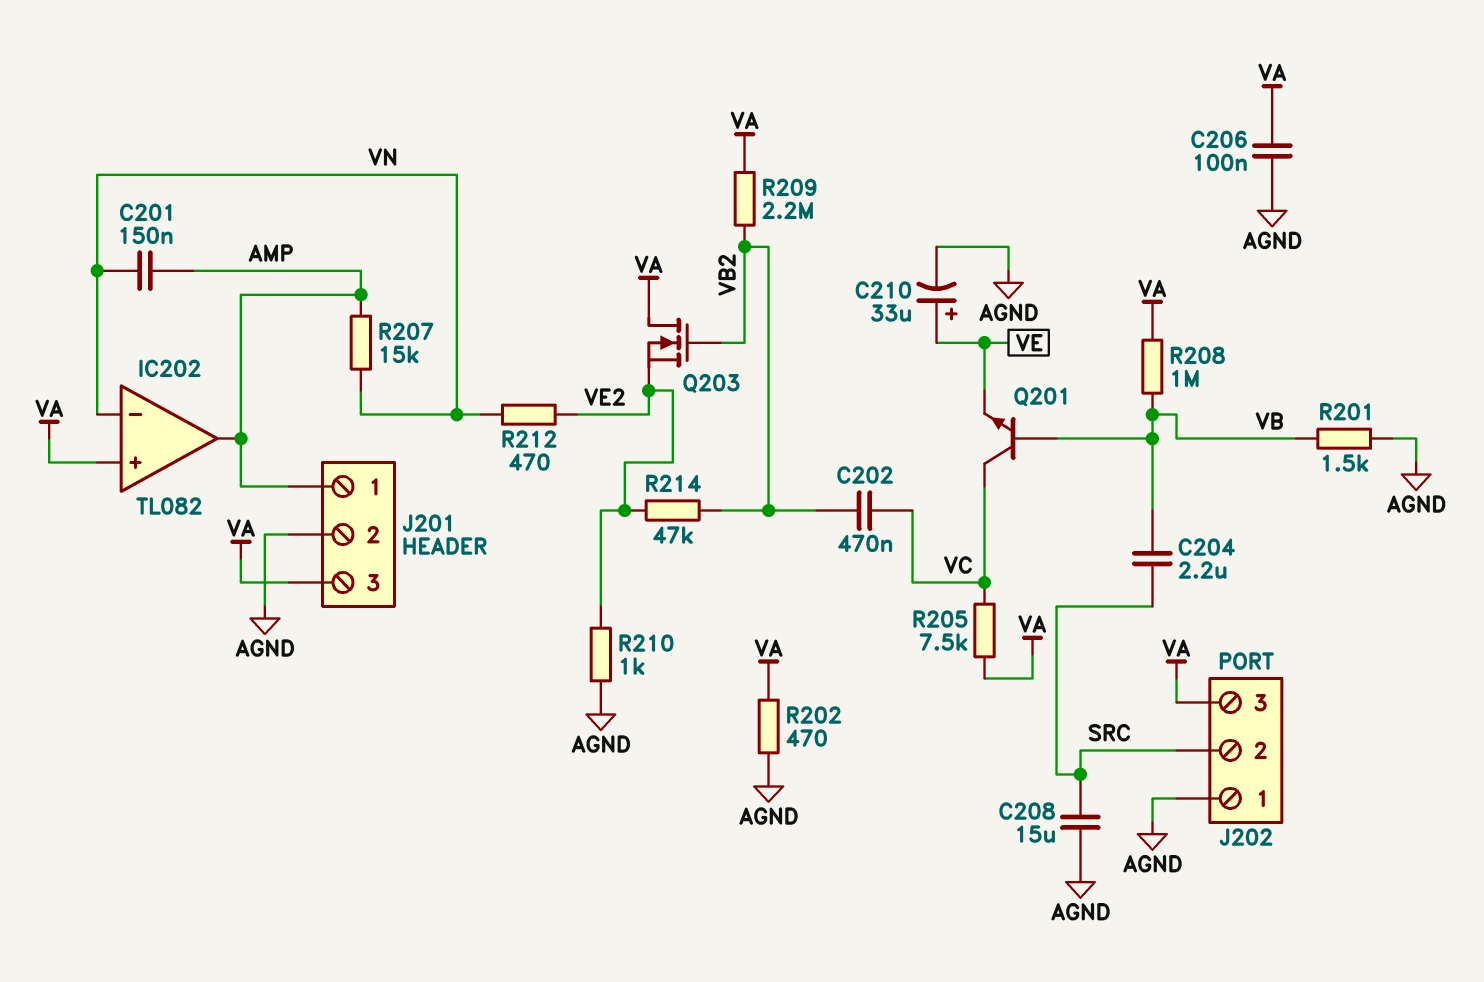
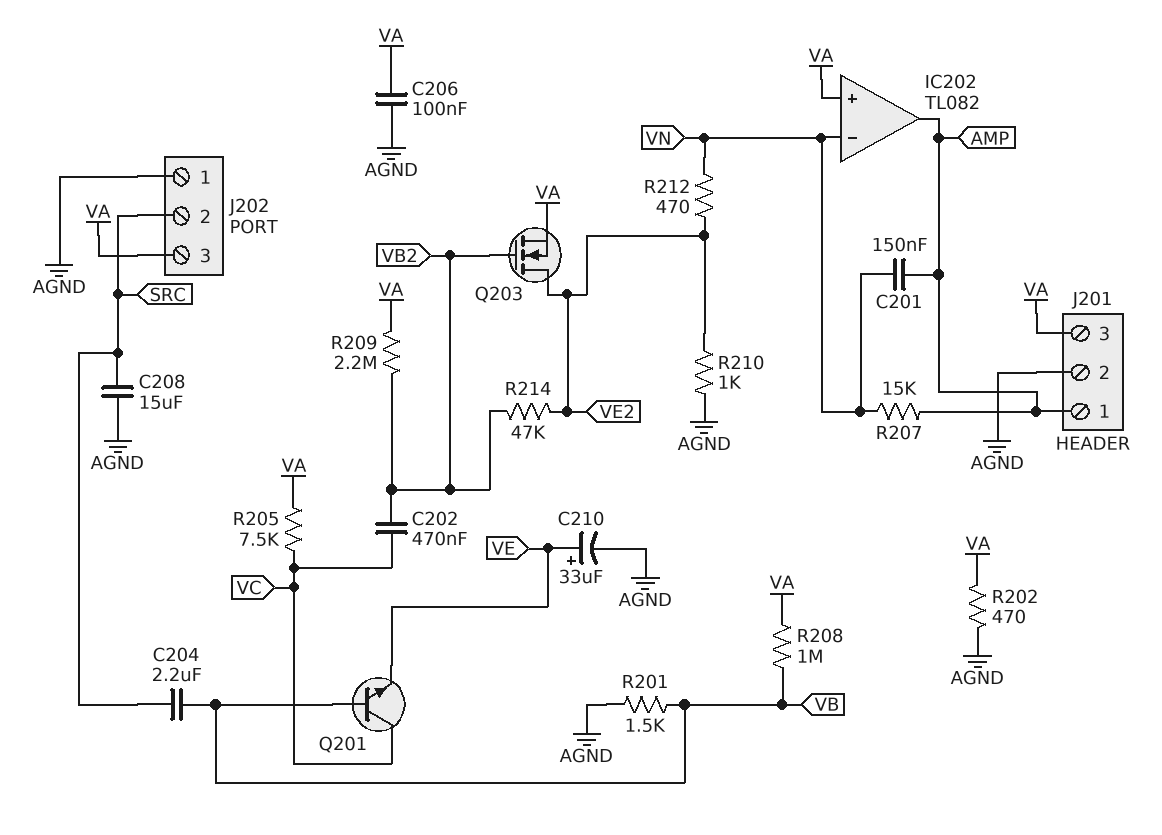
Q203: NMOS (G VB2, D VA, S VE2) -> NMOS (G VB2, D VE2, S VA)

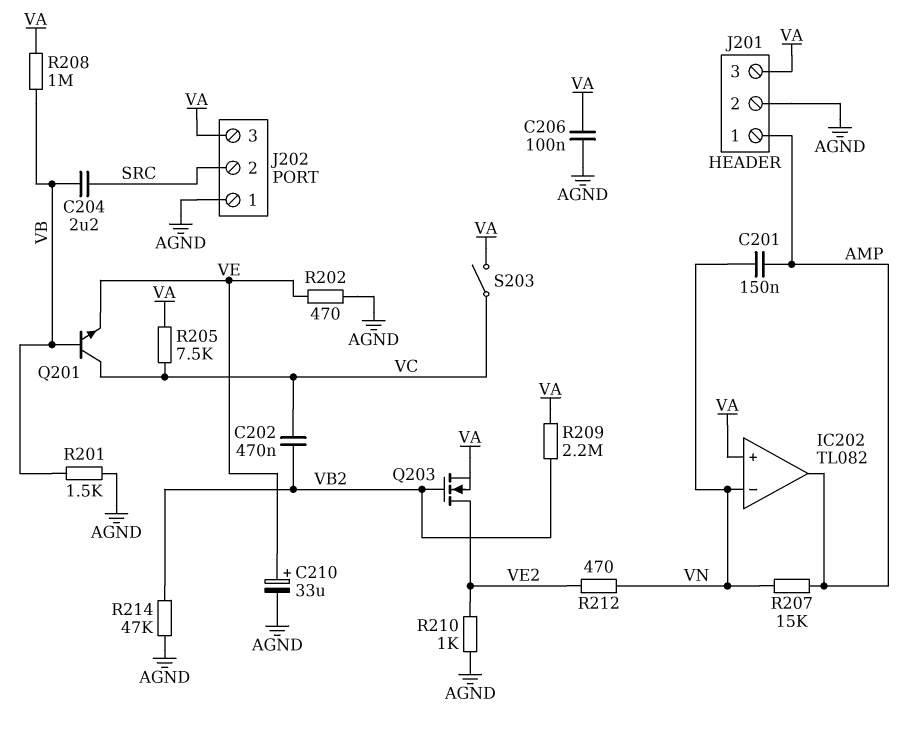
C208: 15uF (AGND, SRC) -> none
R202: 470 (AGND, VA) -> 470 (AGND, VE)
R214: 47k (VB2, VE2) -> 47k (AGND, VB2)
S203: none -> switch (VA, VC)

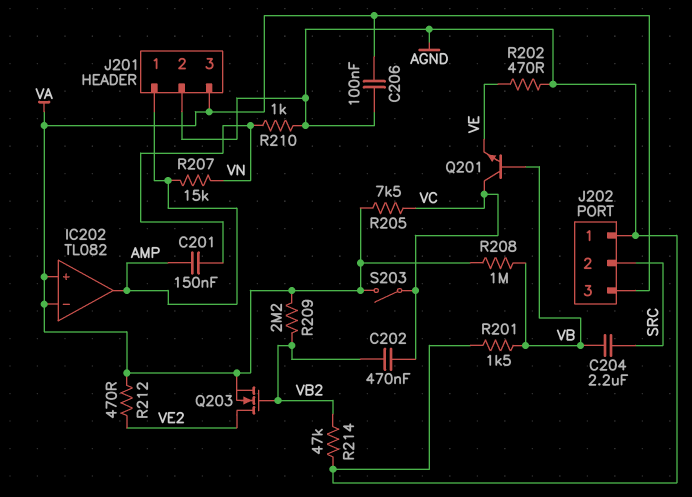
C210: 33uF (plus VE, minus AGND) -> none
IC202 pin in-: VN -> VA
R210: 1k (AGND, VE2) -> 1k (AGND, VN)
R212: 470 (VE2, VN) -> 470 (VA, VE2)

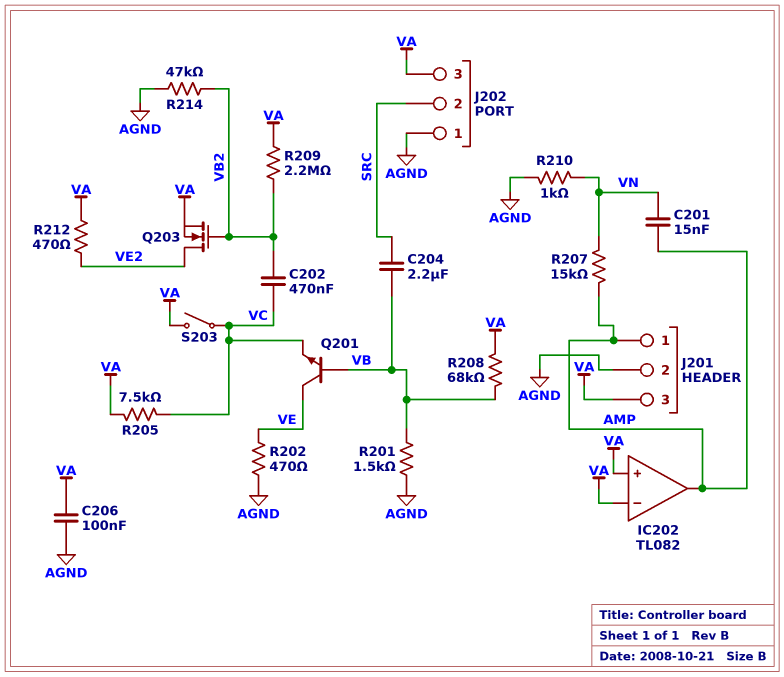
C201: 150nF (AMP, VN) -> 15nF (AMP, VN)
Q201: NPN (B VB, C VC, E VE) -> NPN (B VB, C VE, E VC)
R208: 1M (VA, VB) -> 68k (VA, VB)

